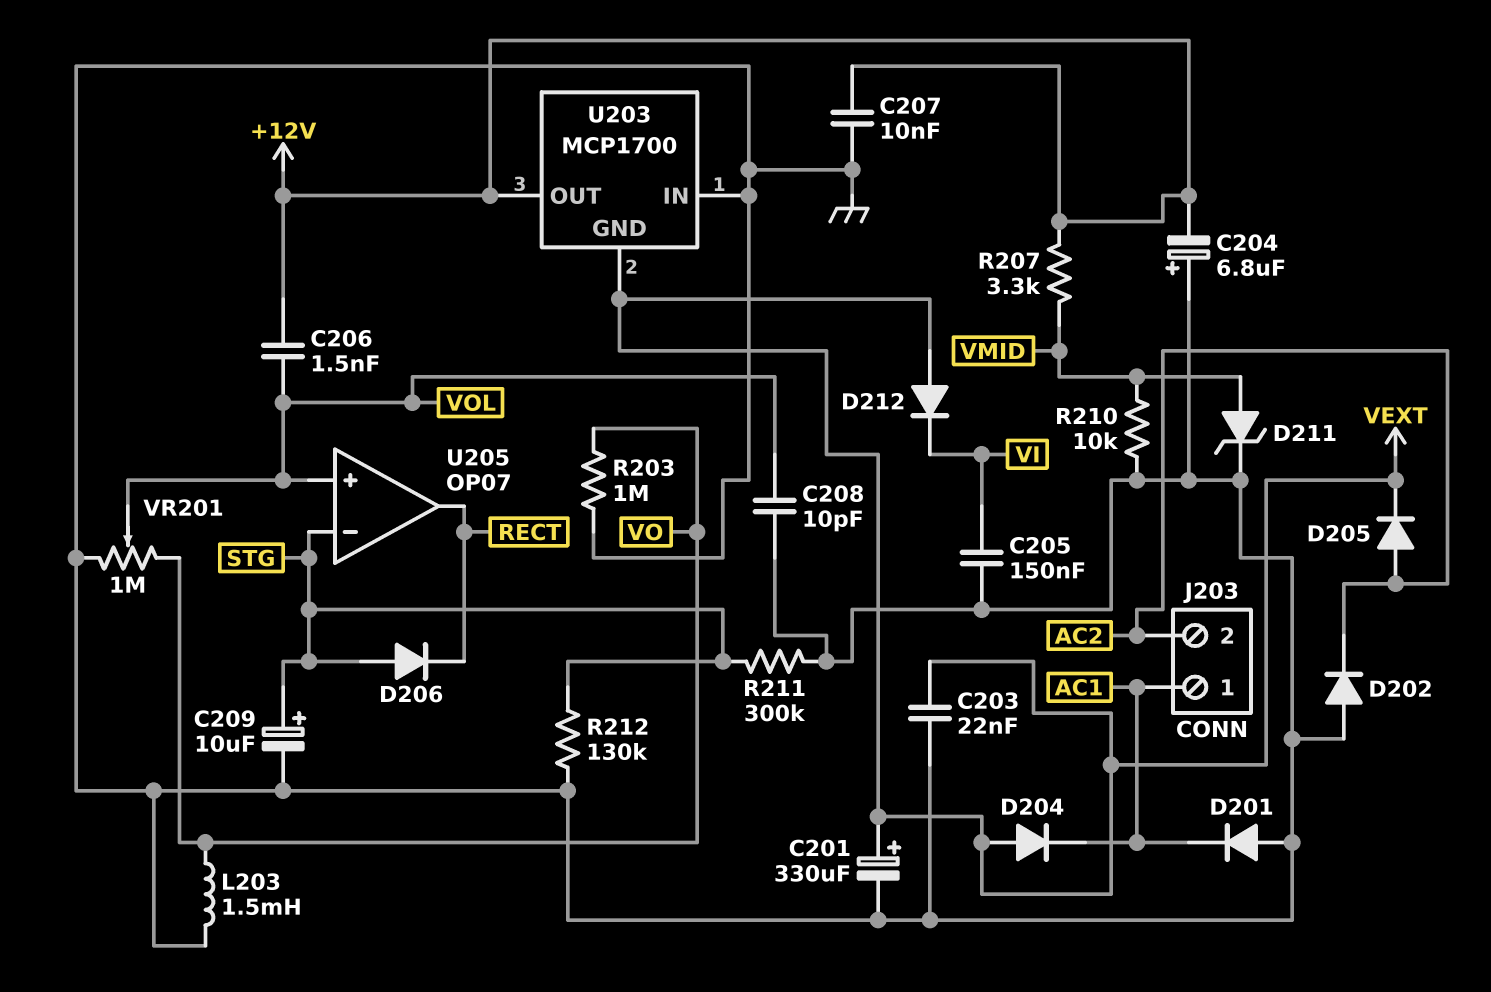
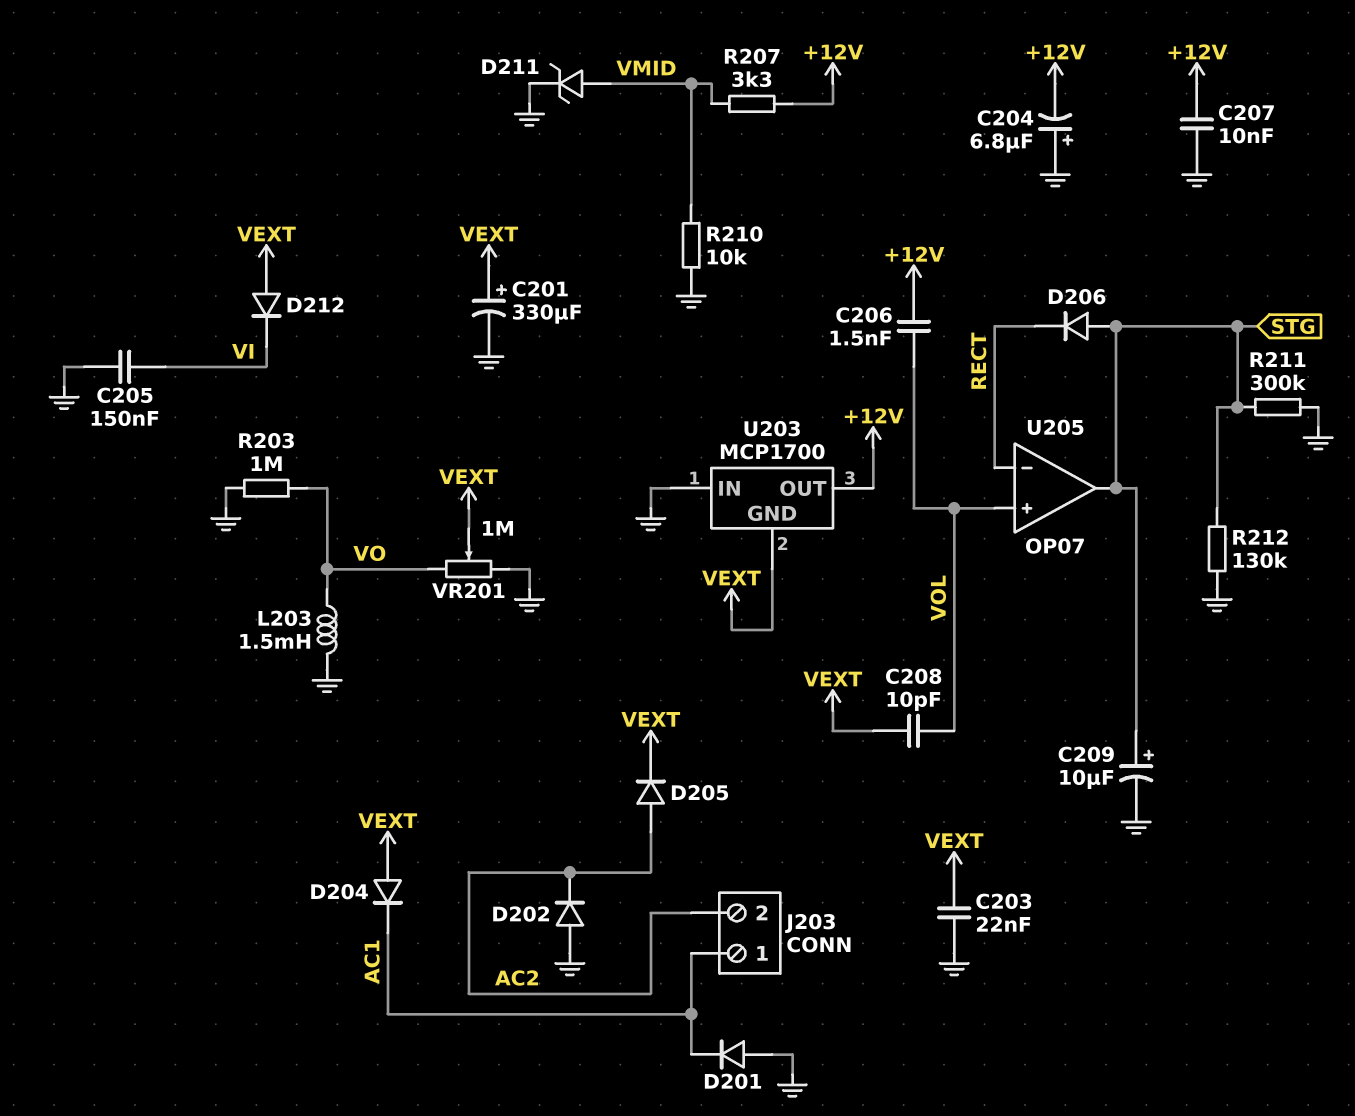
C208: 10pF (GND, VOL) -> 10pF (VEXT, VOL)
U205 pin in-: STG -> RECT
U205 pin out: RECT -> STG
VR201: 1M (GND, VO, wiper VOL) -> 1M (GND, VO, wiper VEXT)

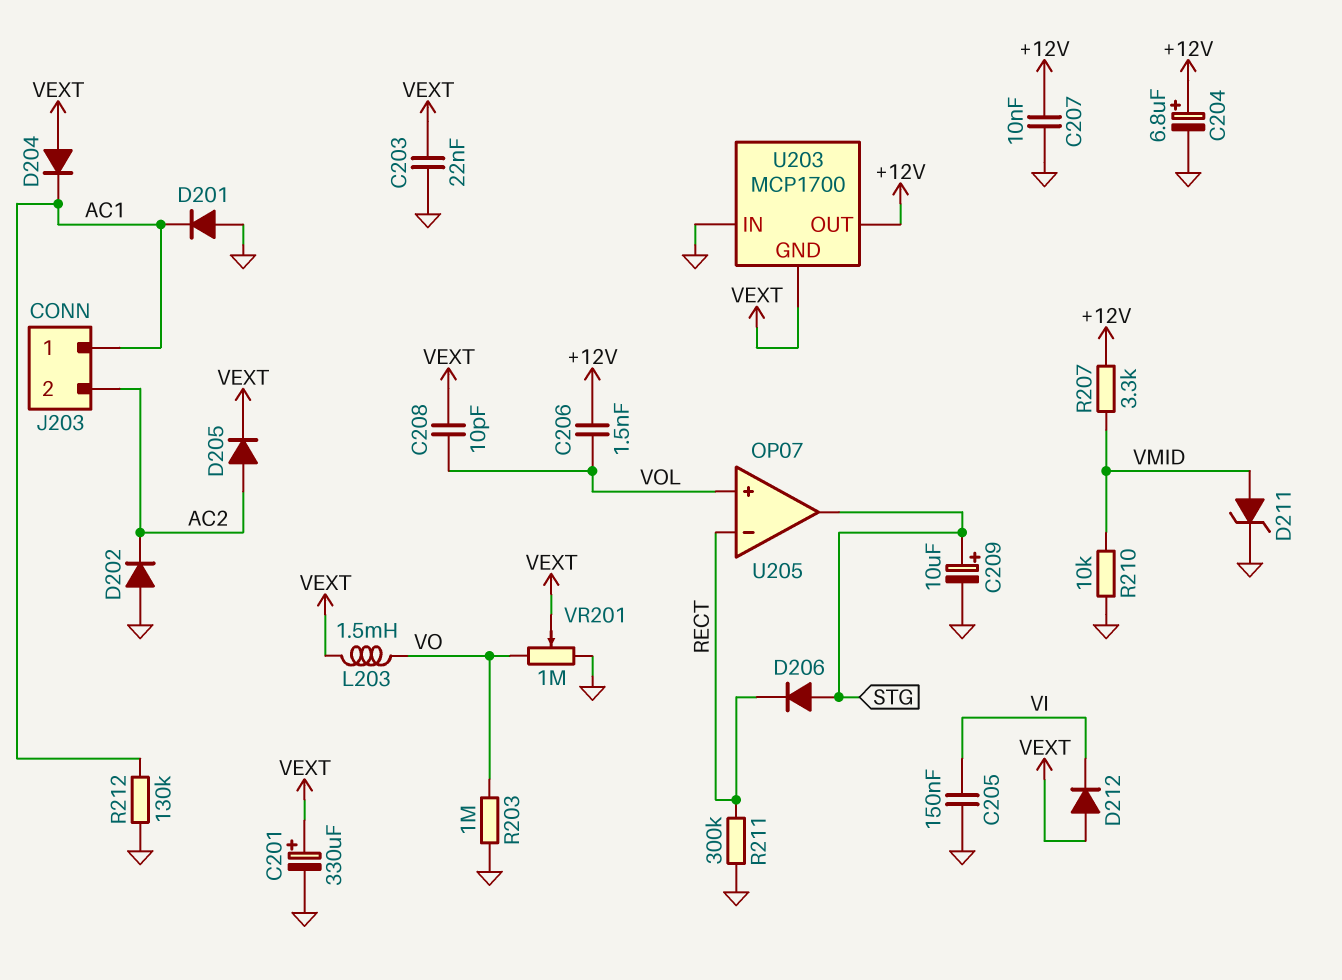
C204: 6.8uF (plus GND, minus +12V) -> 6.8uF (plus +12V, minus GND)
L203: 1.5mH (GND, VO) -> 1.5mH (VEXT, VO)
R211: 300k (GND, STG) -> 300k (GND, RECT)
R212: 130k (GND, STG) -> 130k (AC1, GND)

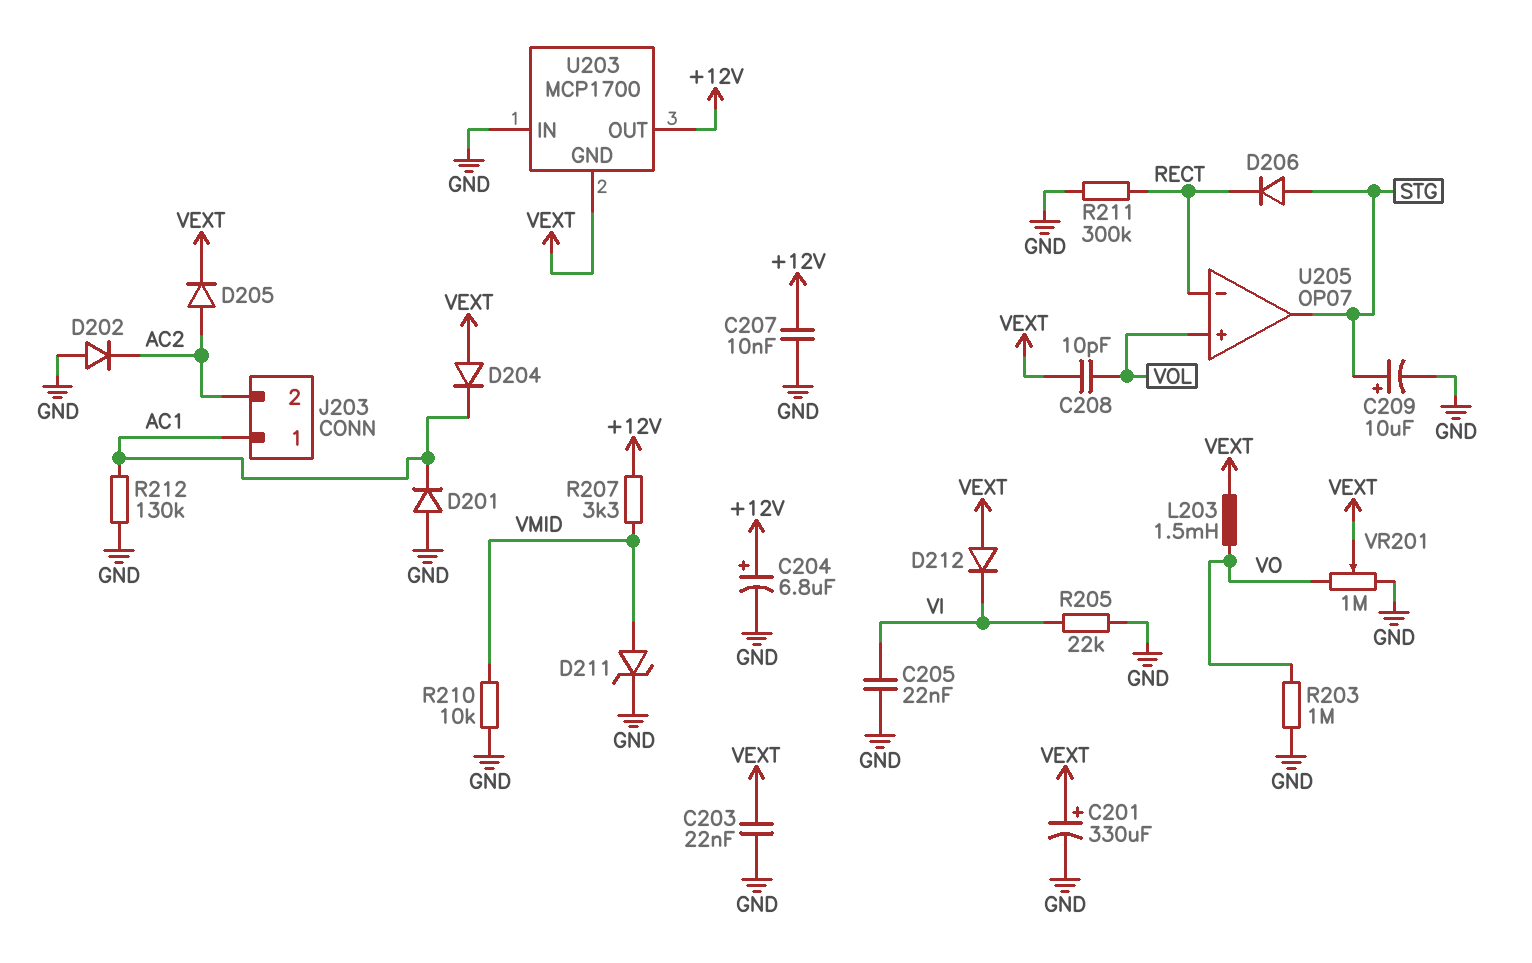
C205: 150nF (GND, VI) -> 22nF (GND, VI)
C206: 1.5nF (+12V, VOL) -> none
R205: none -> 22k (GND, VI)

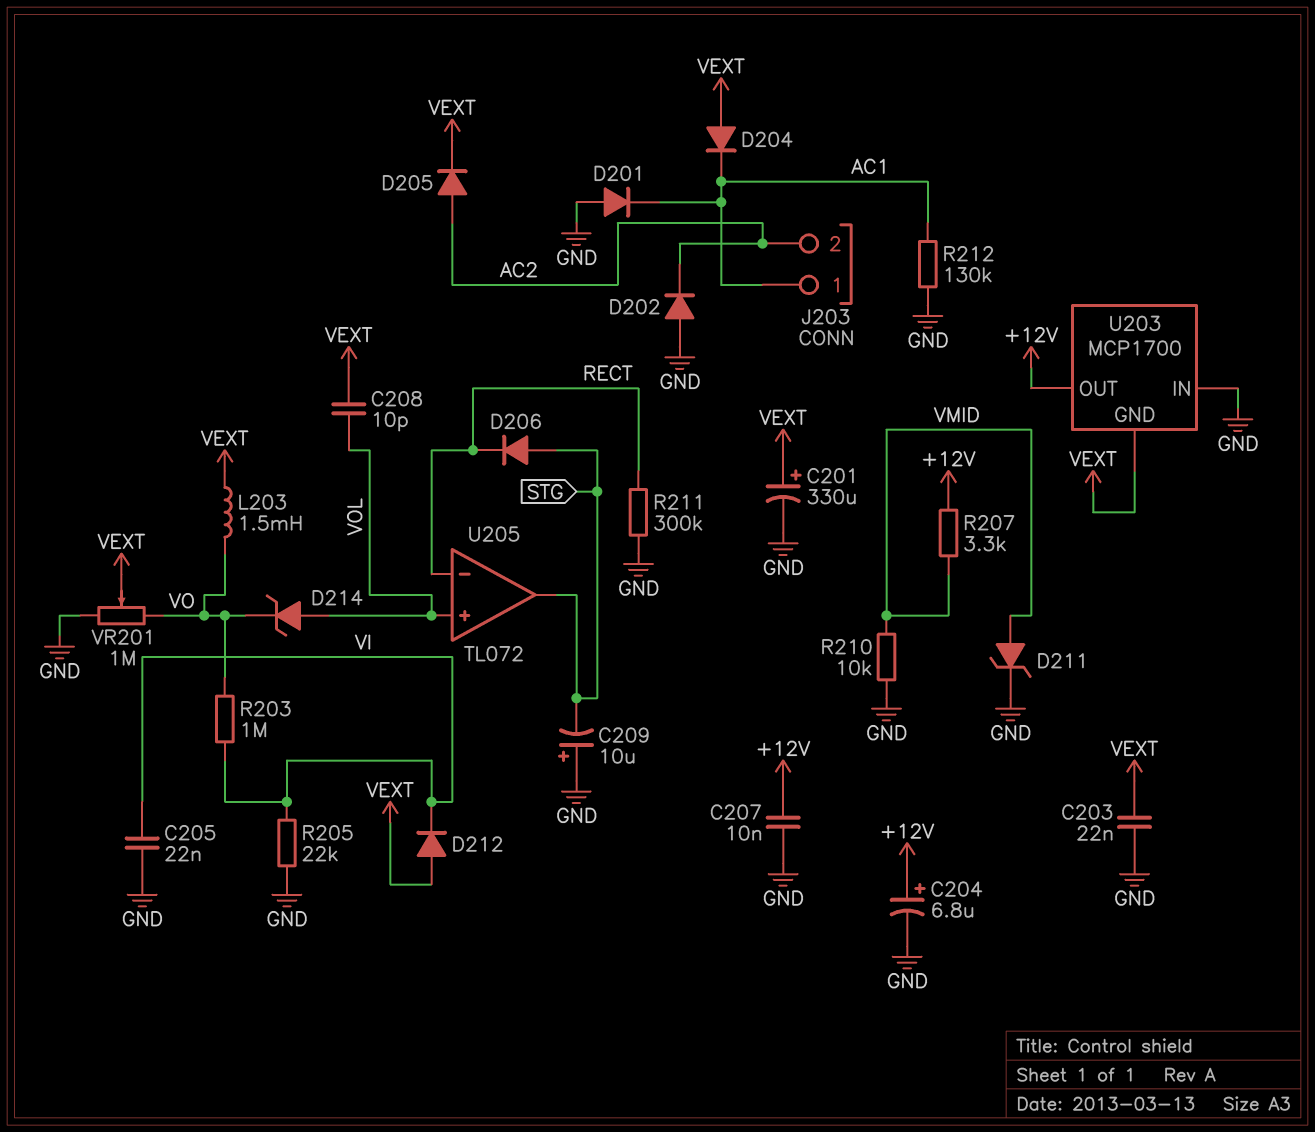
C209: 10uF (plus STG, minus GND) -> 10uF (plus GND, minus STG)
D214: none -> zener (A VOL, K VO)
R203: 1M (GND, VO) -> 1M (VI, VO)
U205: OP07 -> TL072

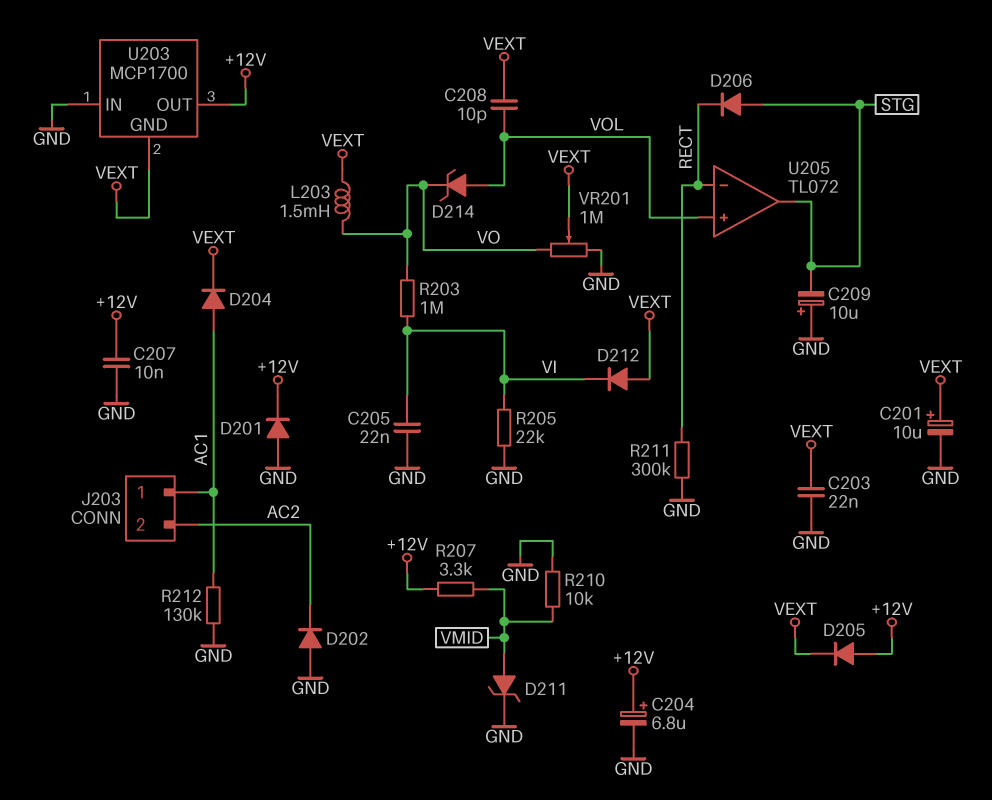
C201: 330uF (plus VEXT, minus GND) -> 10uF (plus VEXT, minus GND)
D201: diode (A GND, K AC1) -> diode (A GND, K +12V)
D204: diode (A VEXT, K AC1) -> diode (A AC1, K VEXT)
D205: diode (A AC2, K VEXT) -> diode (A +12V, K VEXT)

